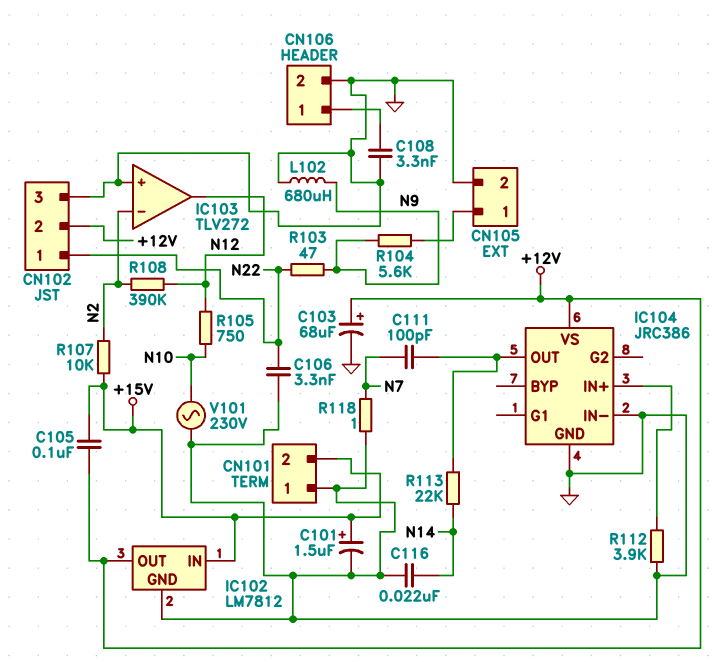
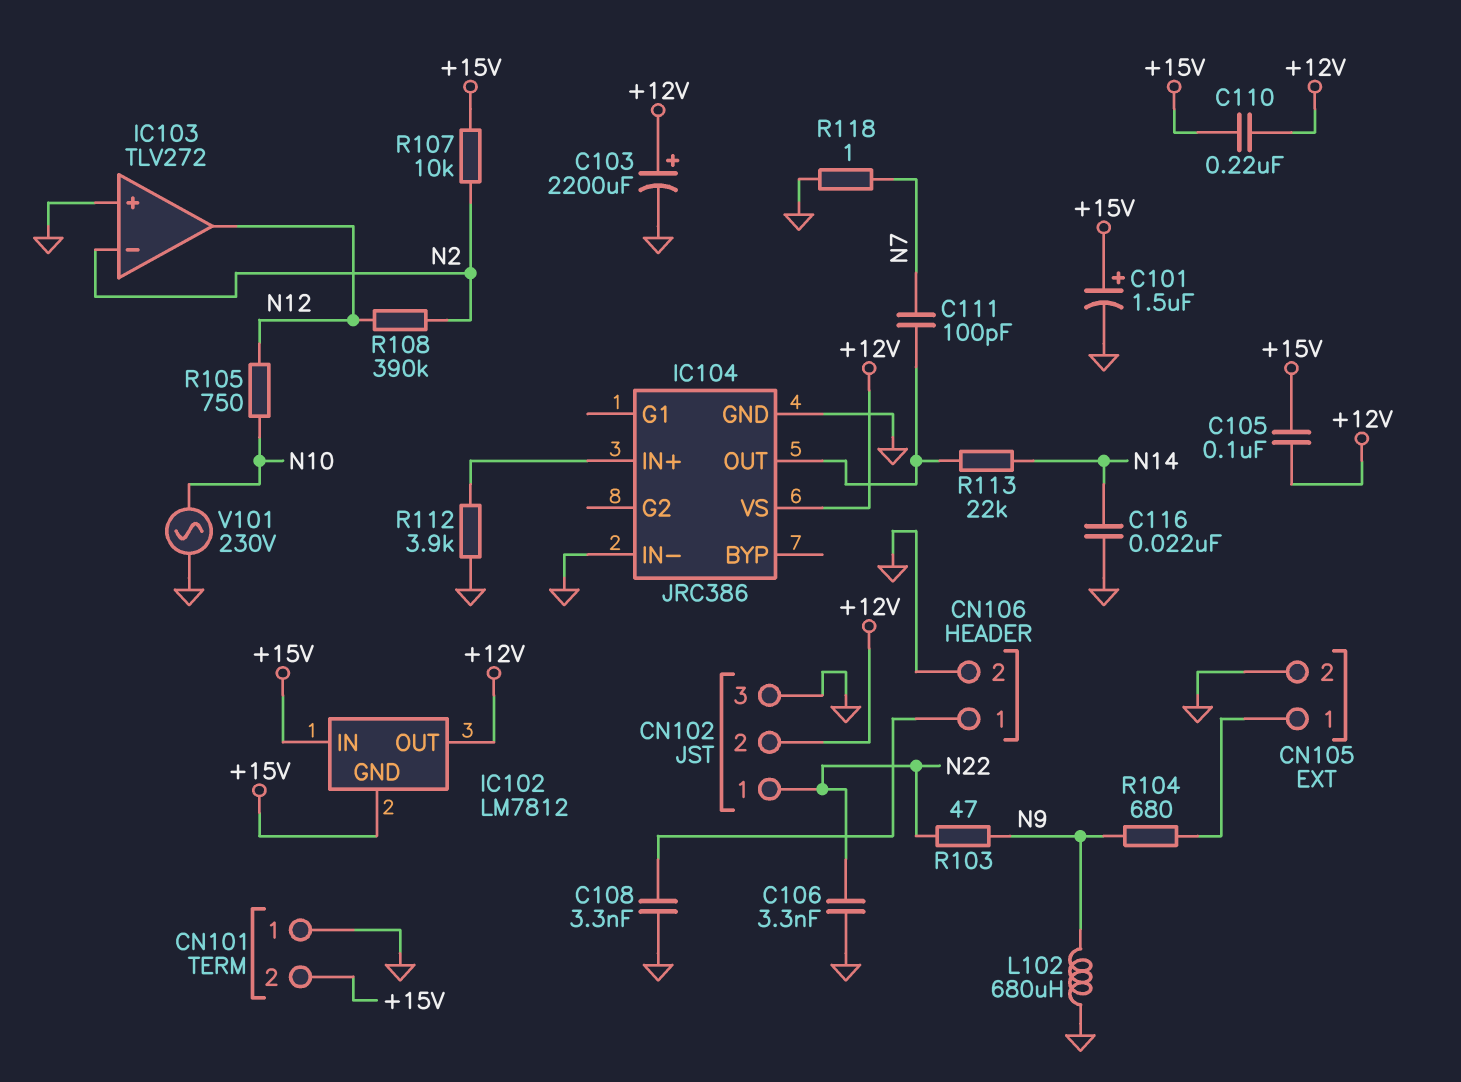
C103: 68uF (plus +12V, minus GND) -> 2200uF (plus +12V, minus GND)
C110: none -> 220nF (+12V, +15V)
IC102 pin GND: GND -> +15V
R104: 5.6k (CN105/1, N9) -> 680 (CN105/1, N9)

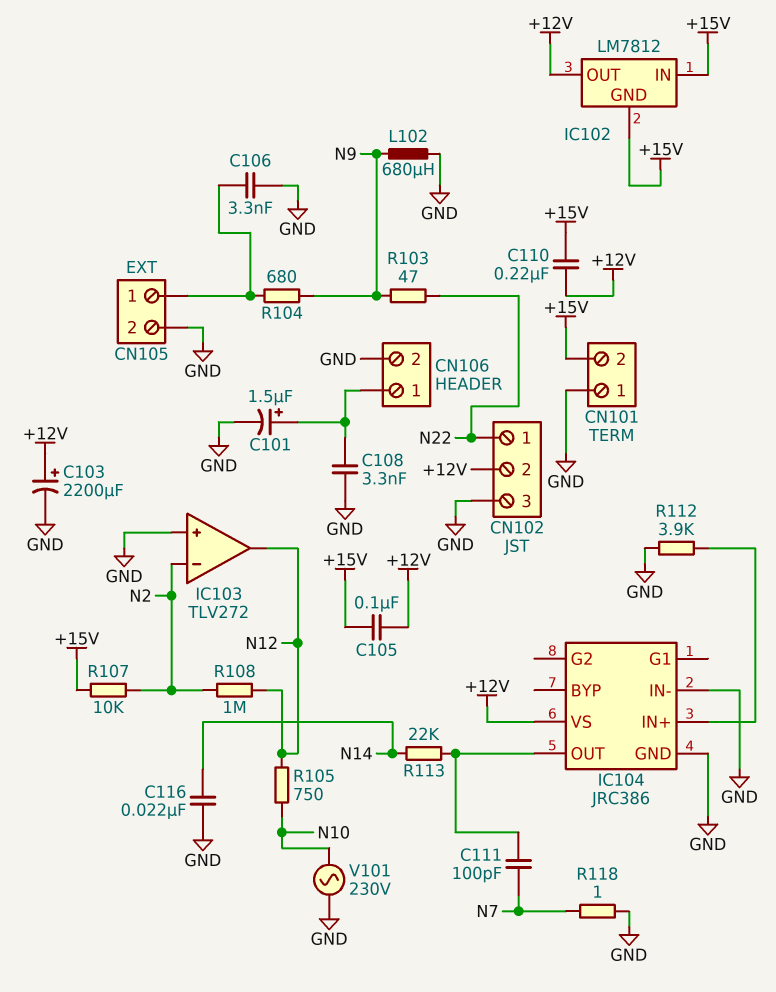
C101: 1.5uF (plus +15V, minus GND) -> 1.5uF (plus CN106/1, minus GND)
C106: 3.3nF (GND, N22) -> 3.3nF (CN105/1, GND)
R108: 390k (N2, N12) -> 1M (N2, N12)

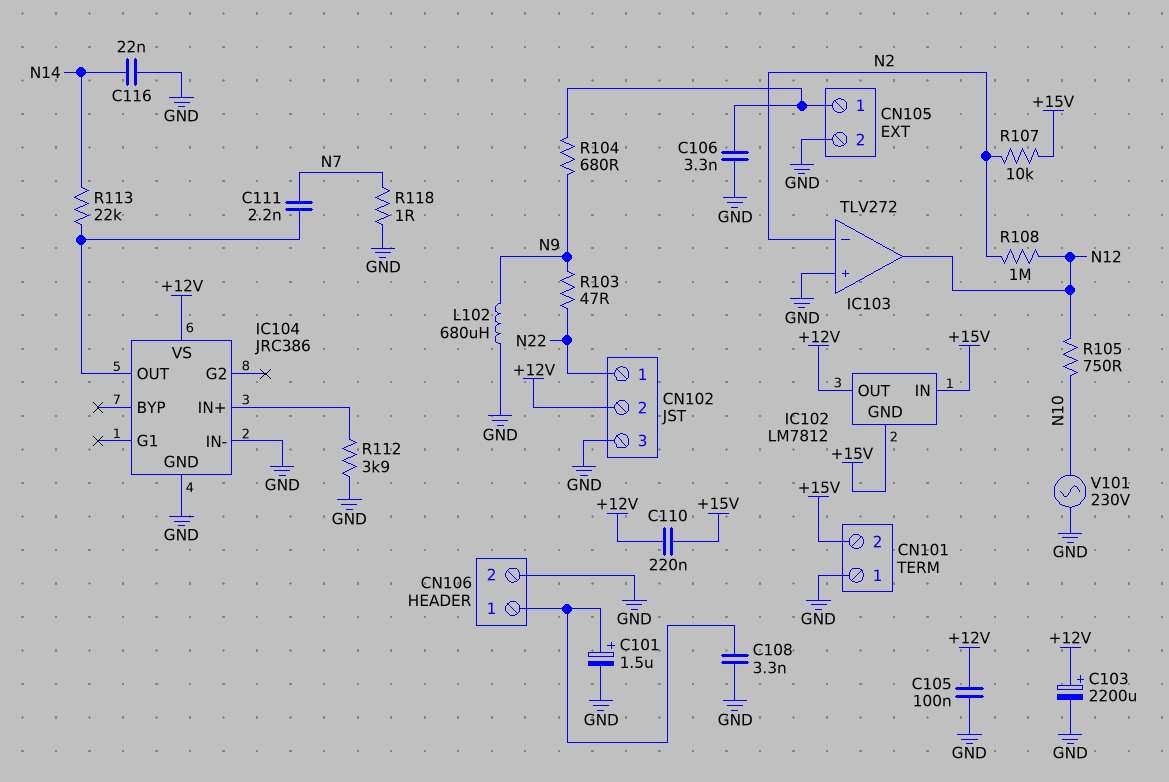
C105: 100nF (+12V, +15V) -> 100nF (+12V, GND)
C111: 100pF (IC104/OUT, N7) -> 2.2nF (IC104/OUT, N7)

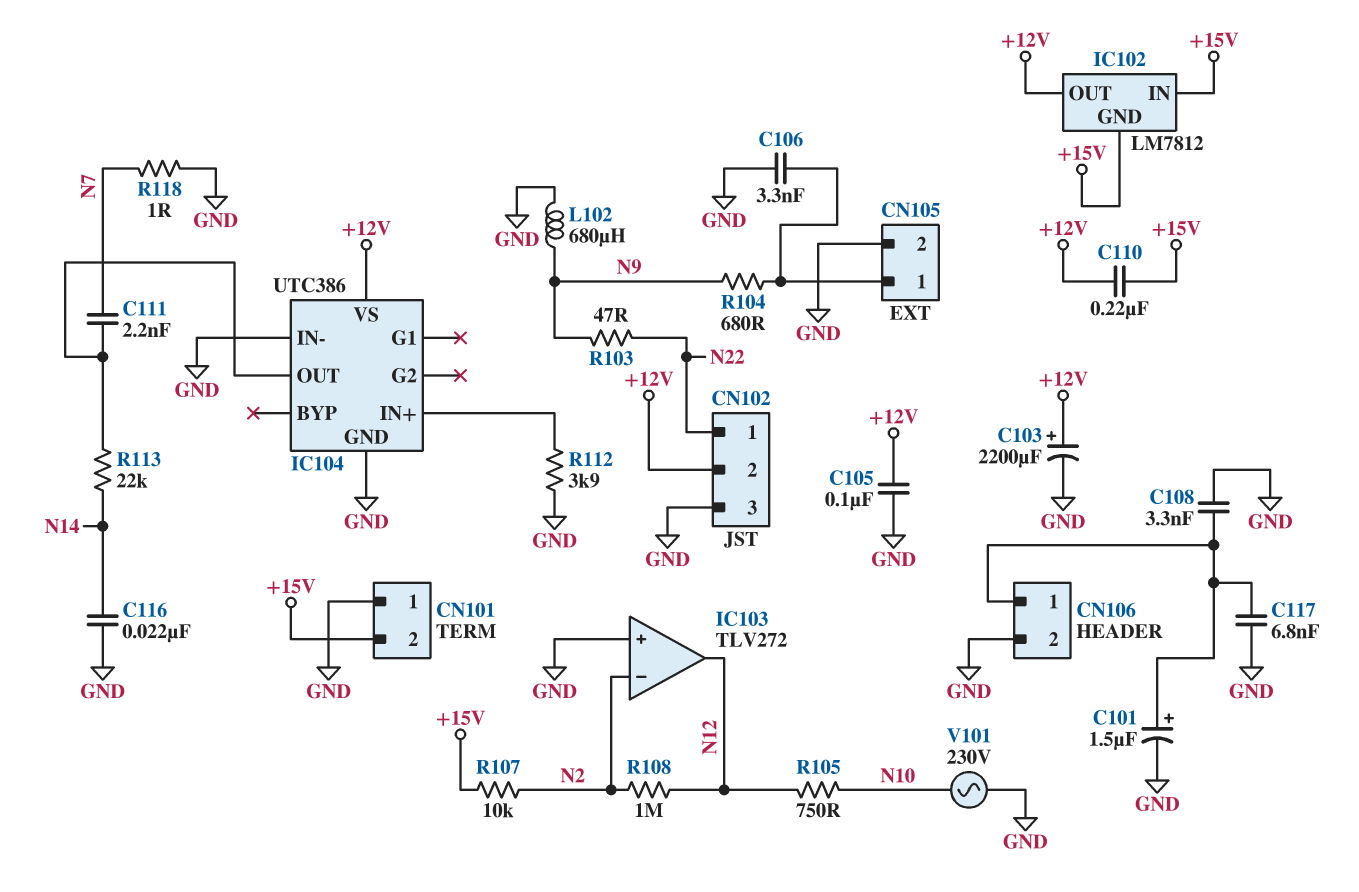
C117: none -> 6.8nF (CN106/1, GND)
IC104: JRC386 -> UTC386

